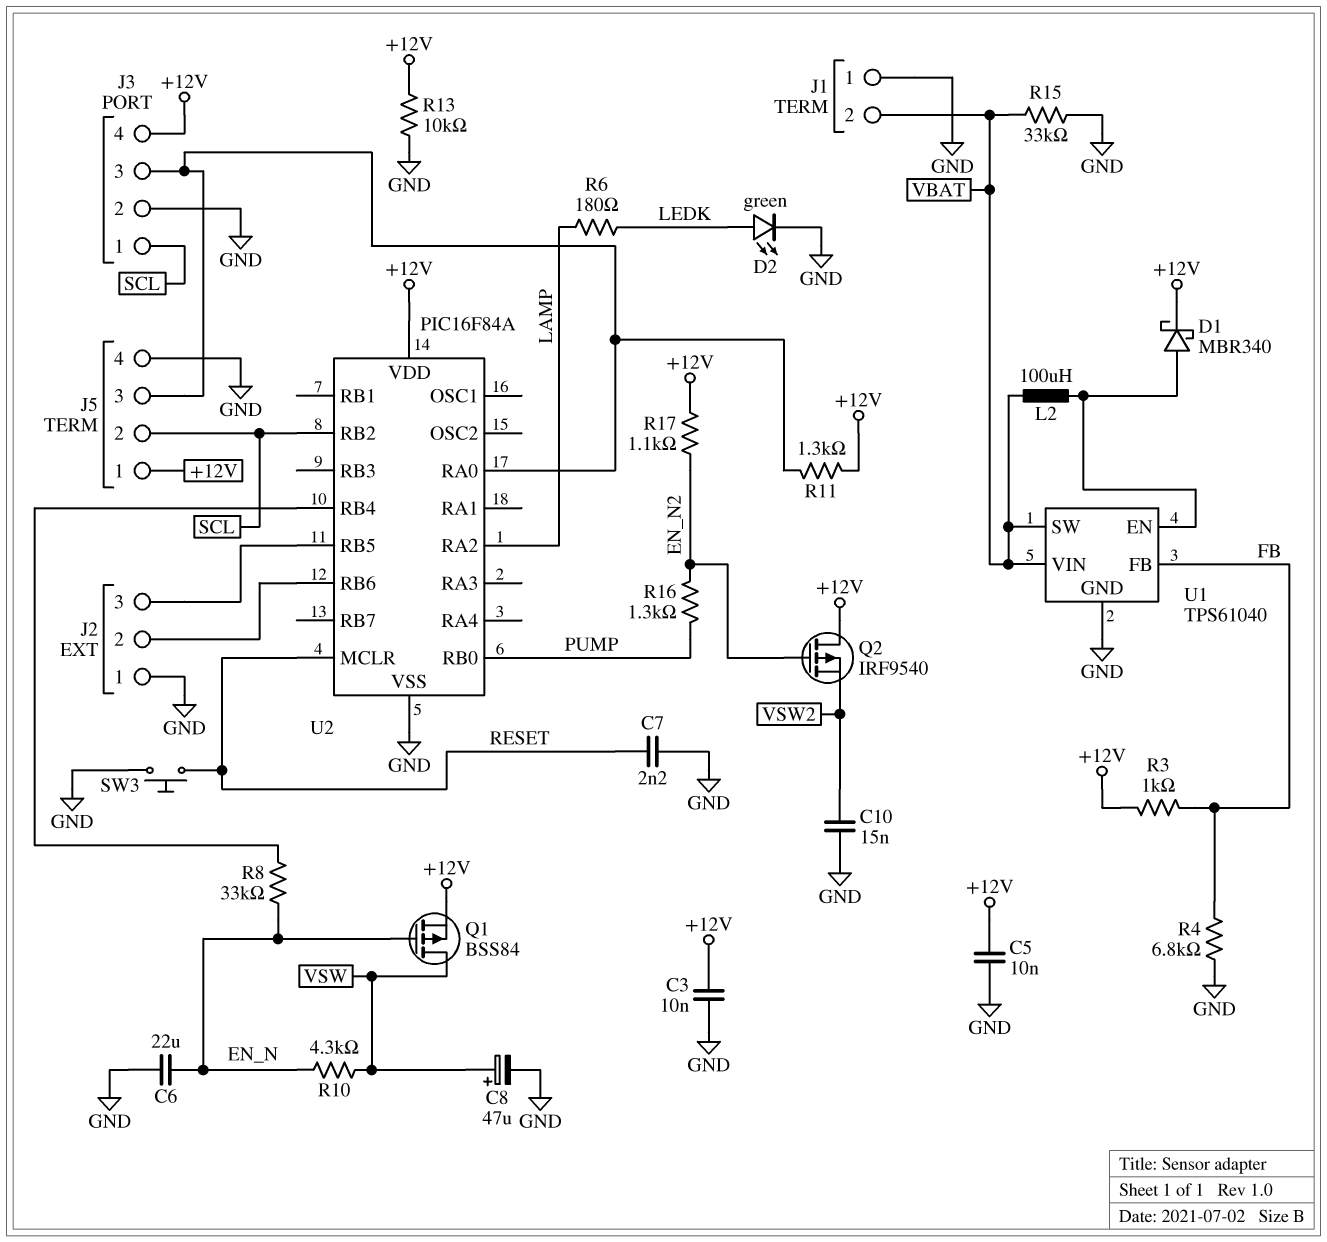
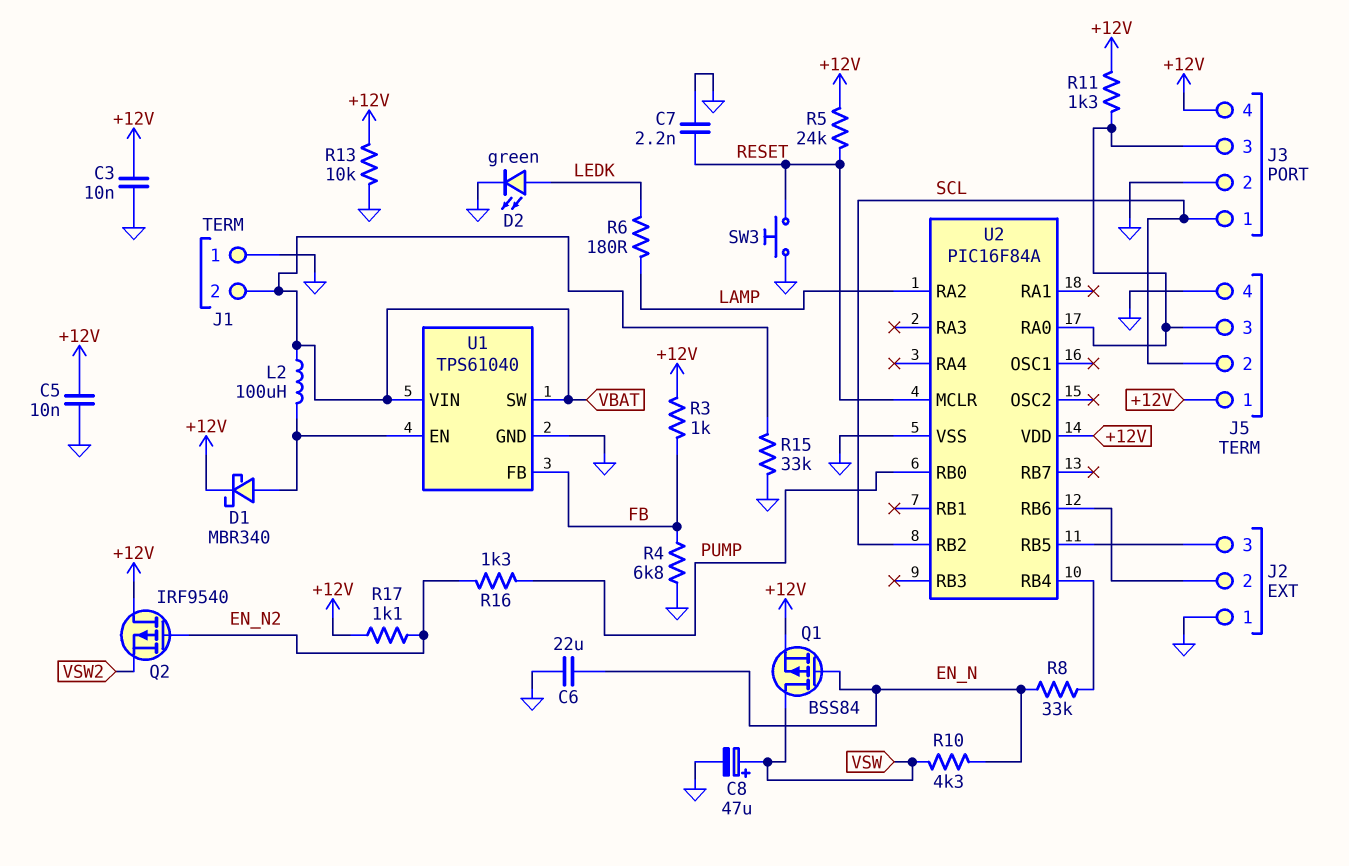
C10: 15nF (GND, VSW2) -> none
R5: none -> 24k (+12V, RESET)

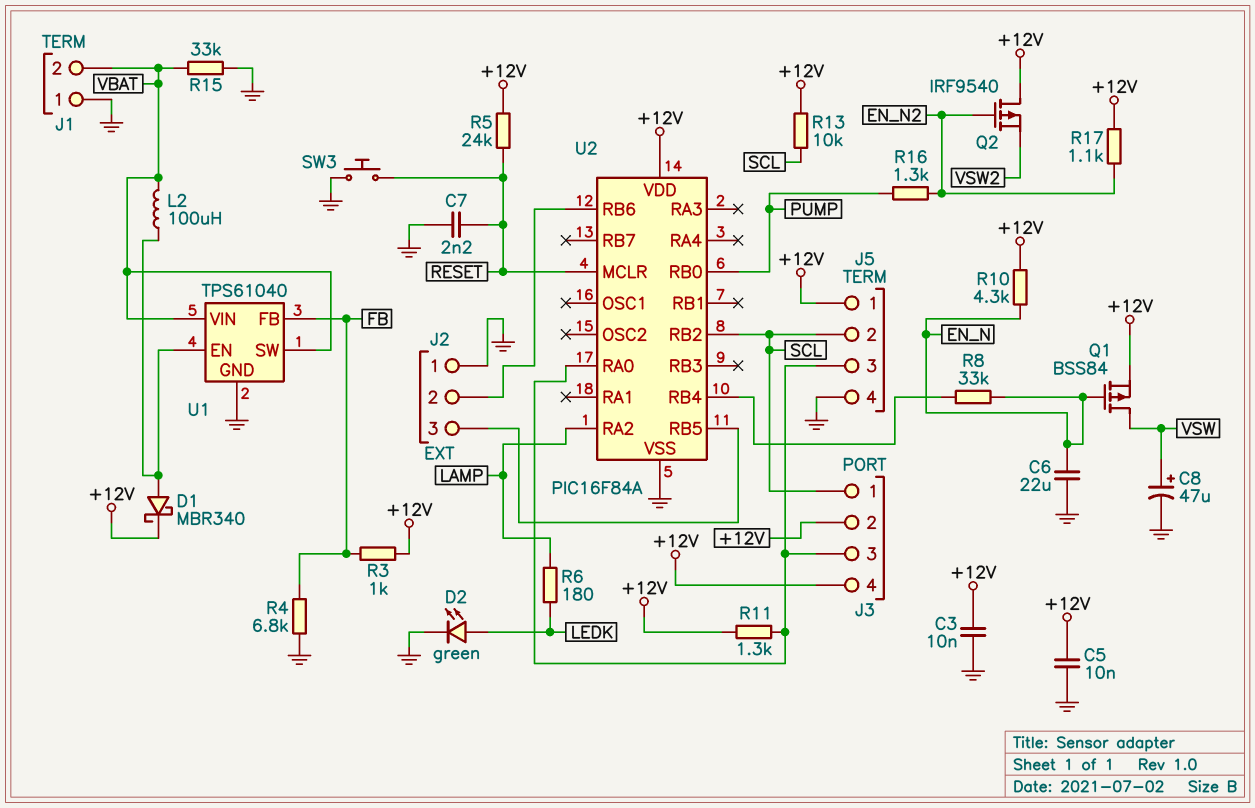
J3 pin 2: GND -> +12V
R10: 4.3k (EN_N, VSW) -> 4.3k (+12V, EN_N)
R13: 10k (+12V, GND) -> 10k (+12V, SCL)

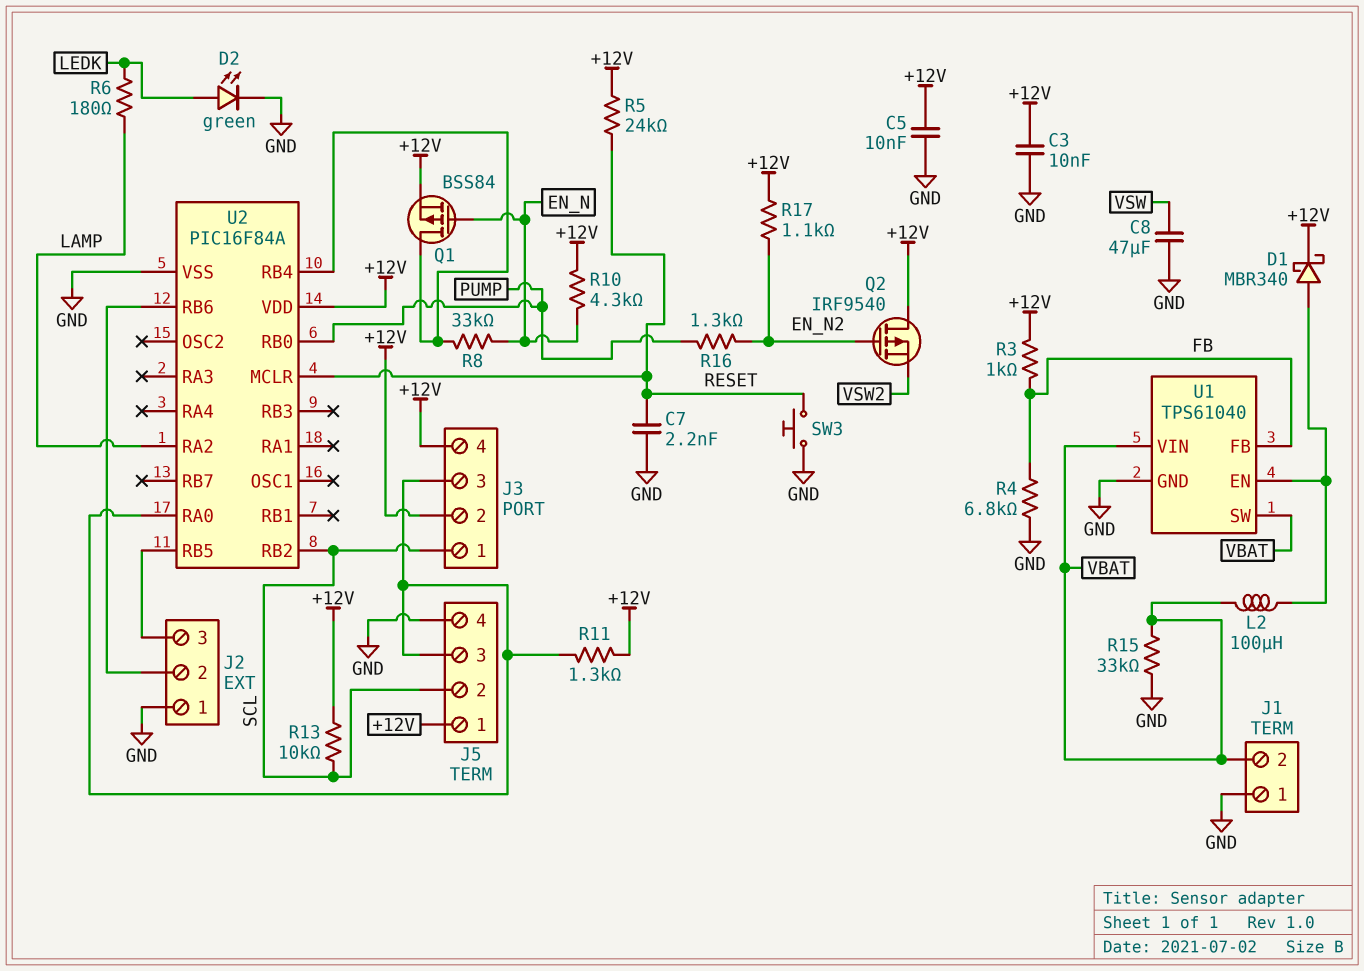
C6: 22uF (EN_N, GND) -> none
C8: 47uF (plus VSW, minus GND) -> 47uF (GND, VSW)
Q1: PMOS BSS84 (G EN_N, D VSW, S +12V) -> PMOS BSS84 (G EN_N, D U2/RB4, S +12V)

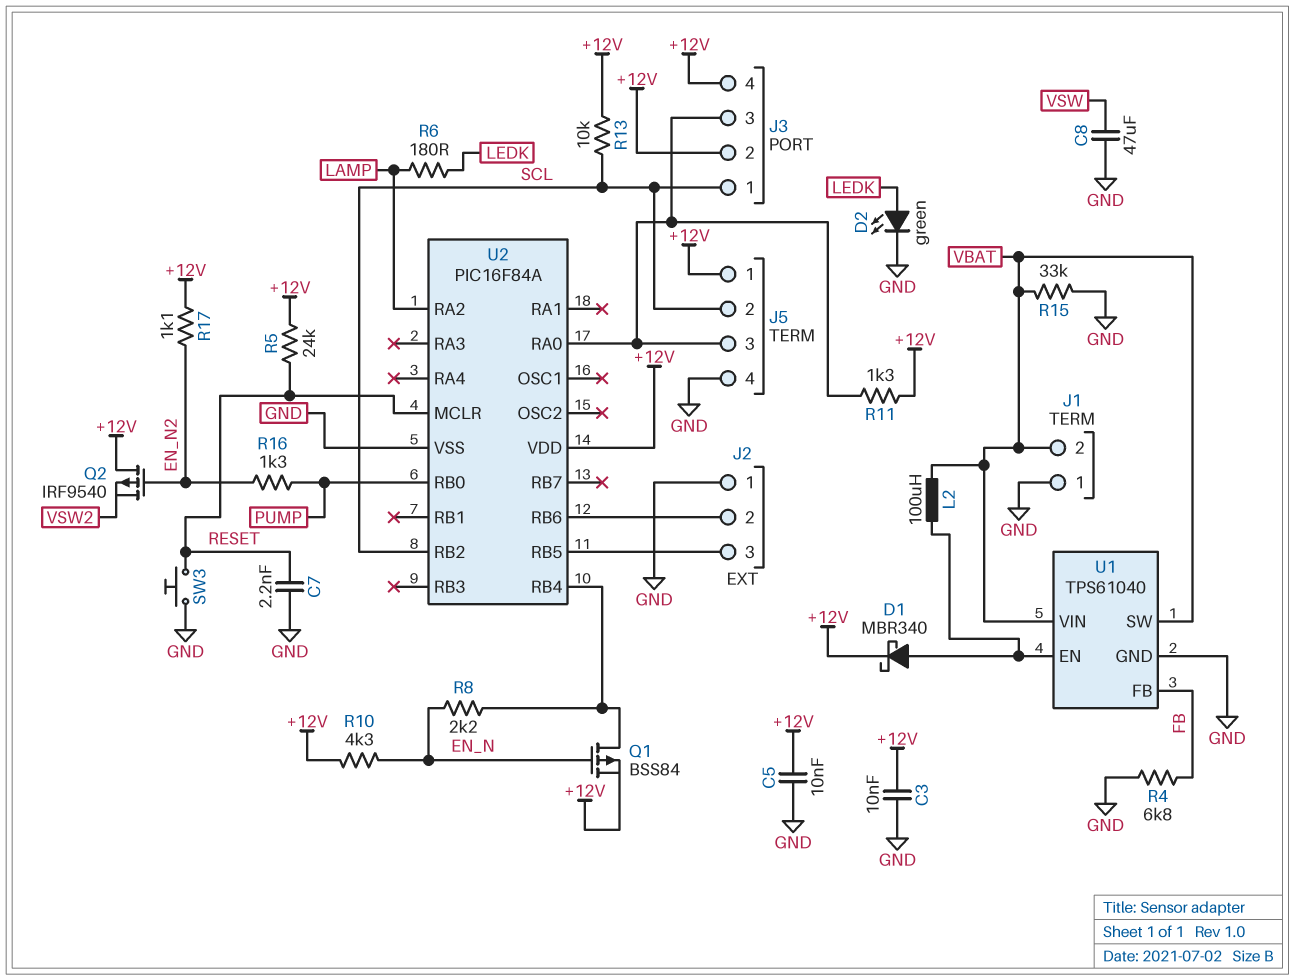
R3: 1k (+12V, FB) -> none
R8: 33k (EN_N, U2/RB4) -> 2.2k (EN_N, U2/RB4)

